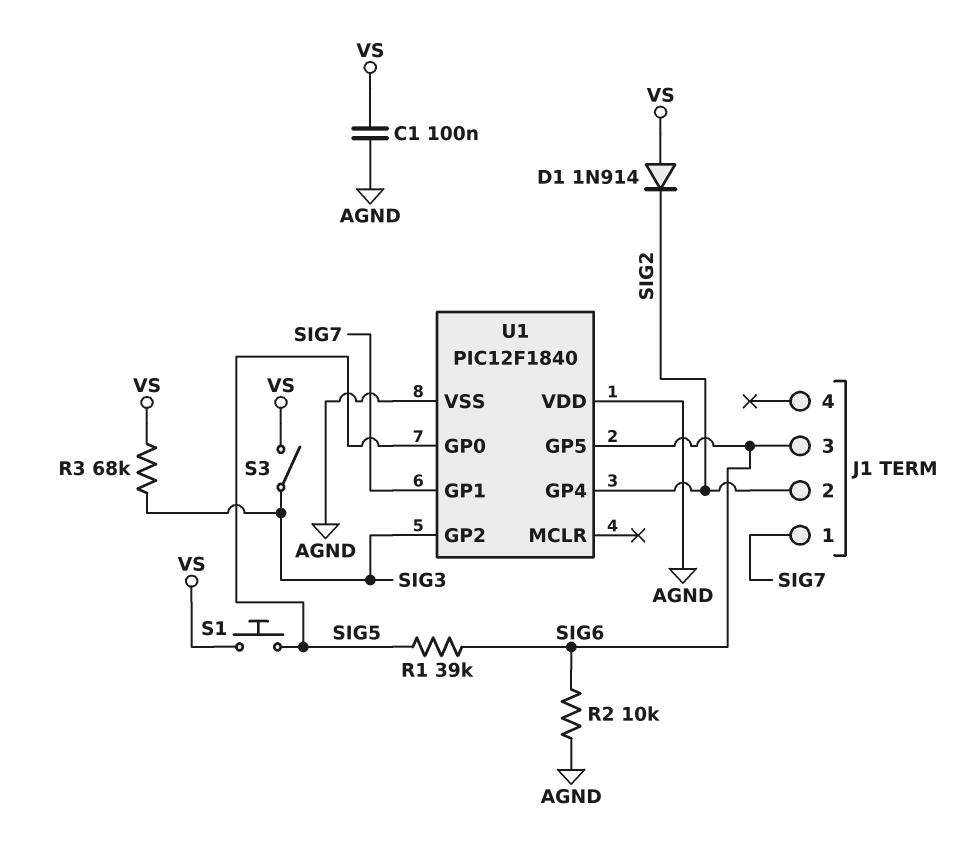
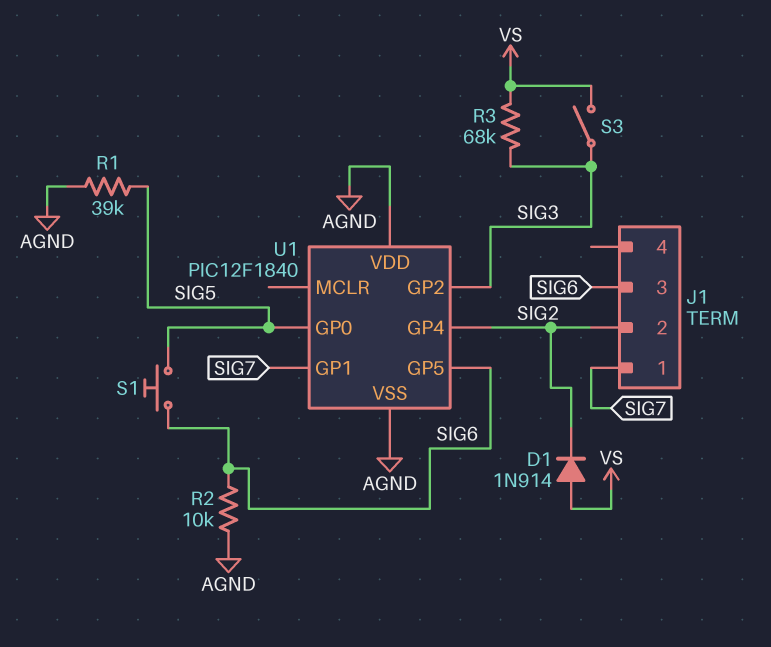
C1: 100nF (AGND, VS) -> none
R1: 39k (SIG5, SIG6) -> 39k (AGND, SIG5)
S1: button (SIG5, VS) -> button (SIG5, SIG6)

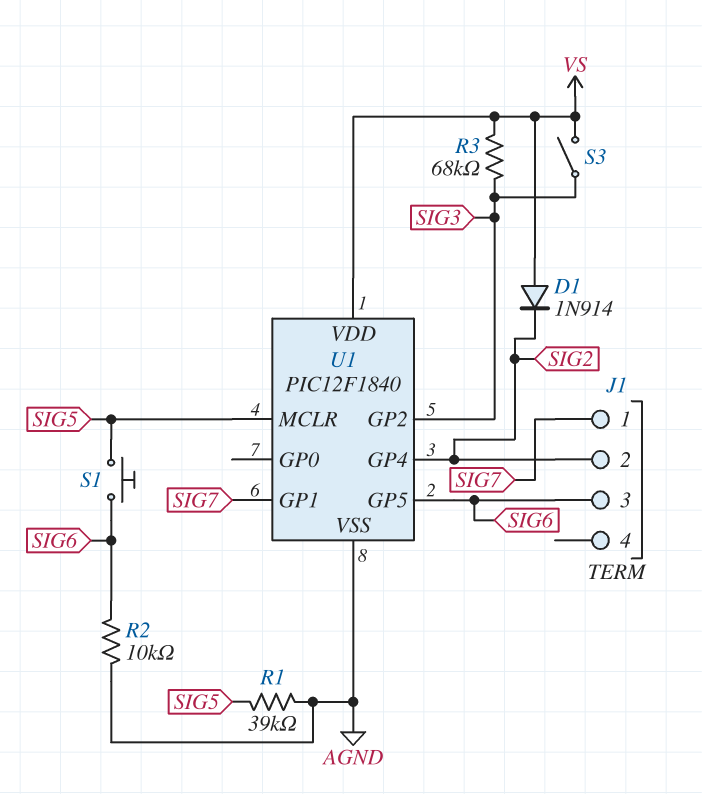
U1 pin GP0: SIG5 -> none
U1 pin MCLR: none -> SIG5
U1 pin VDD: AGND -> VS

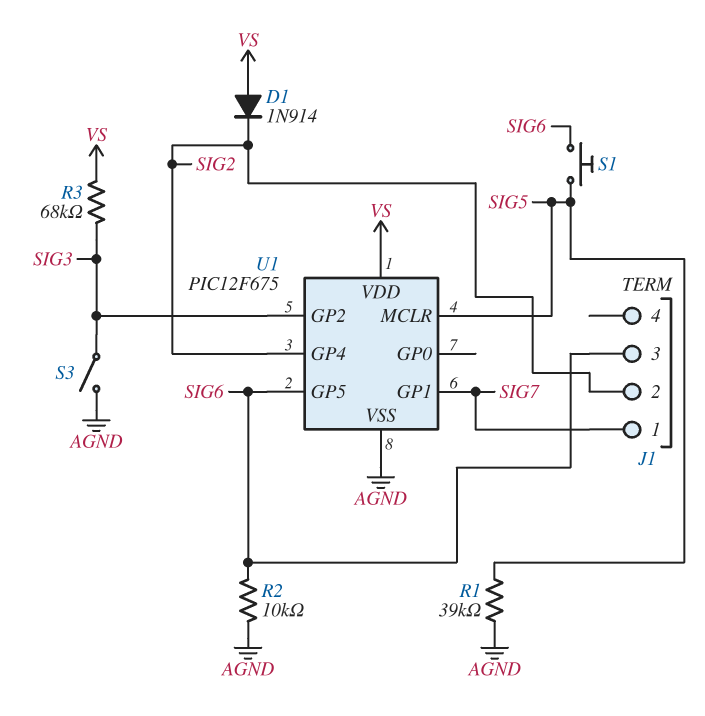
S3: switch (SIG3, VS) -> switch (AGND, SIG3)
U1: PIC12F1840 -> PIC12F675

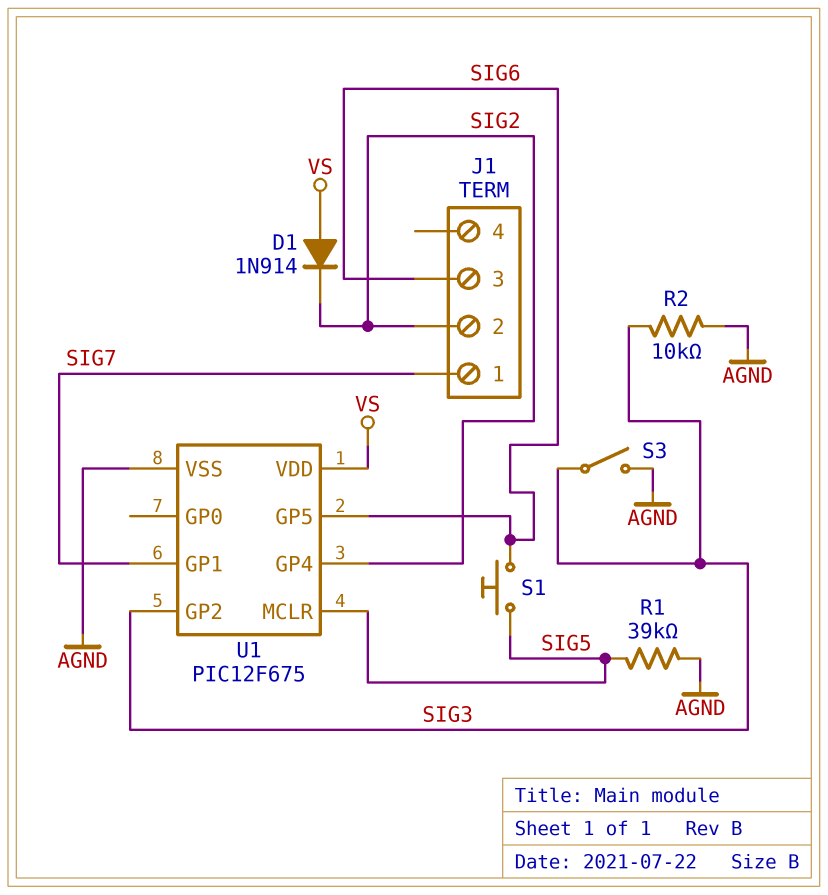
R2: 10k (AGND, SIG6) -> 10k (AGND, SIG3)
R3: 68k (SIG3, VS) -> none

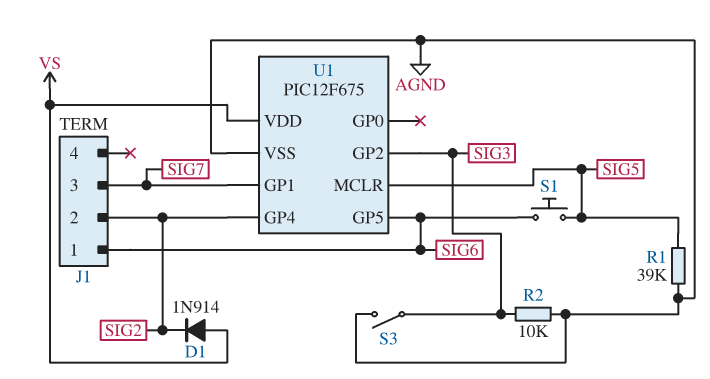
J1 pin 1: SIG7 -> SIG6
J1 pin 3: SIG6 -> SIG7

